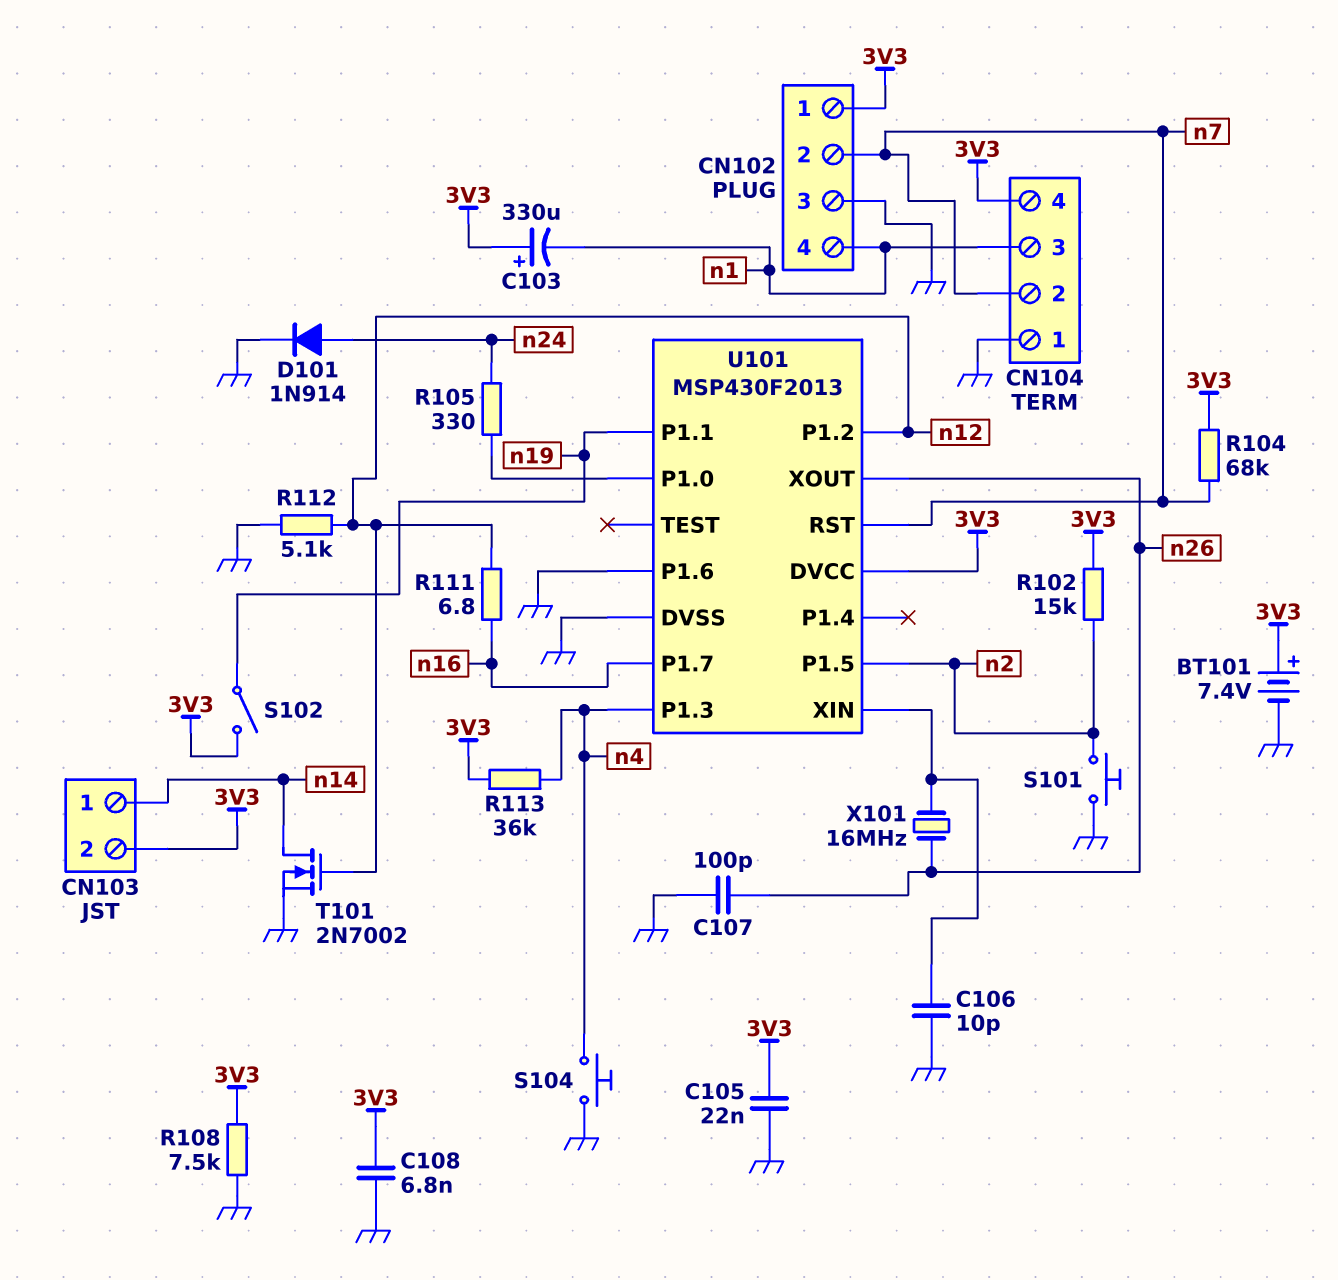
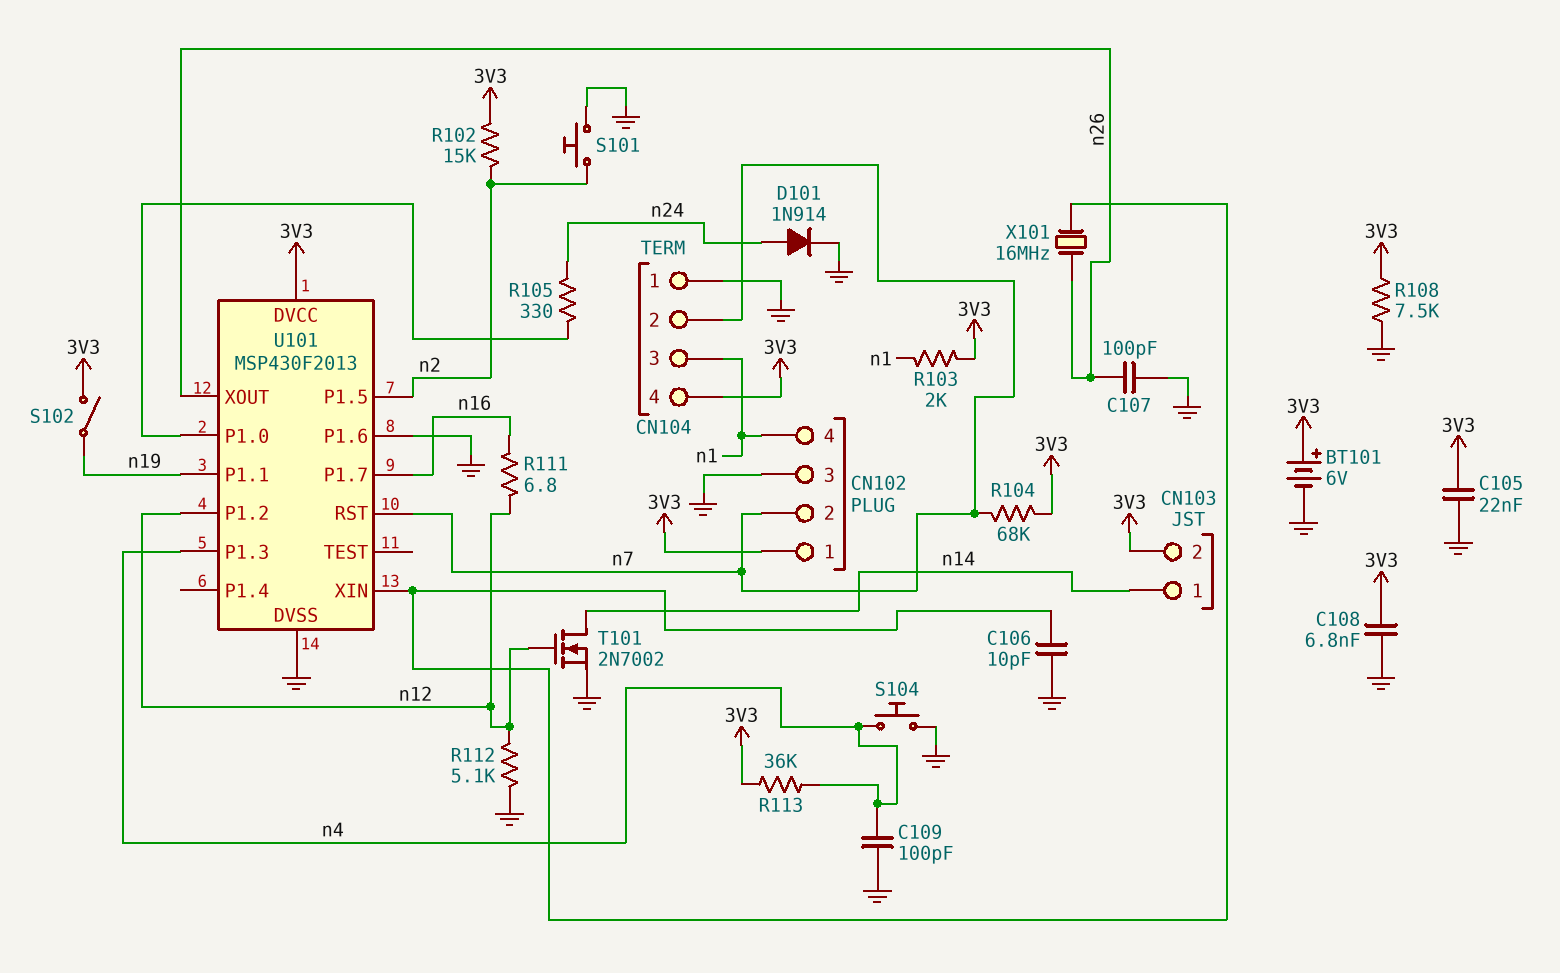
BT101: 7.4V (plus 3V3, minus GND) -> 6V (plus 3V3, minus GND)
C103: 330uF (plus 3V3, minus n1) -> none
C109: none -> 100pF (GND, n4)
R103: none -> 2k (3V3, n1)

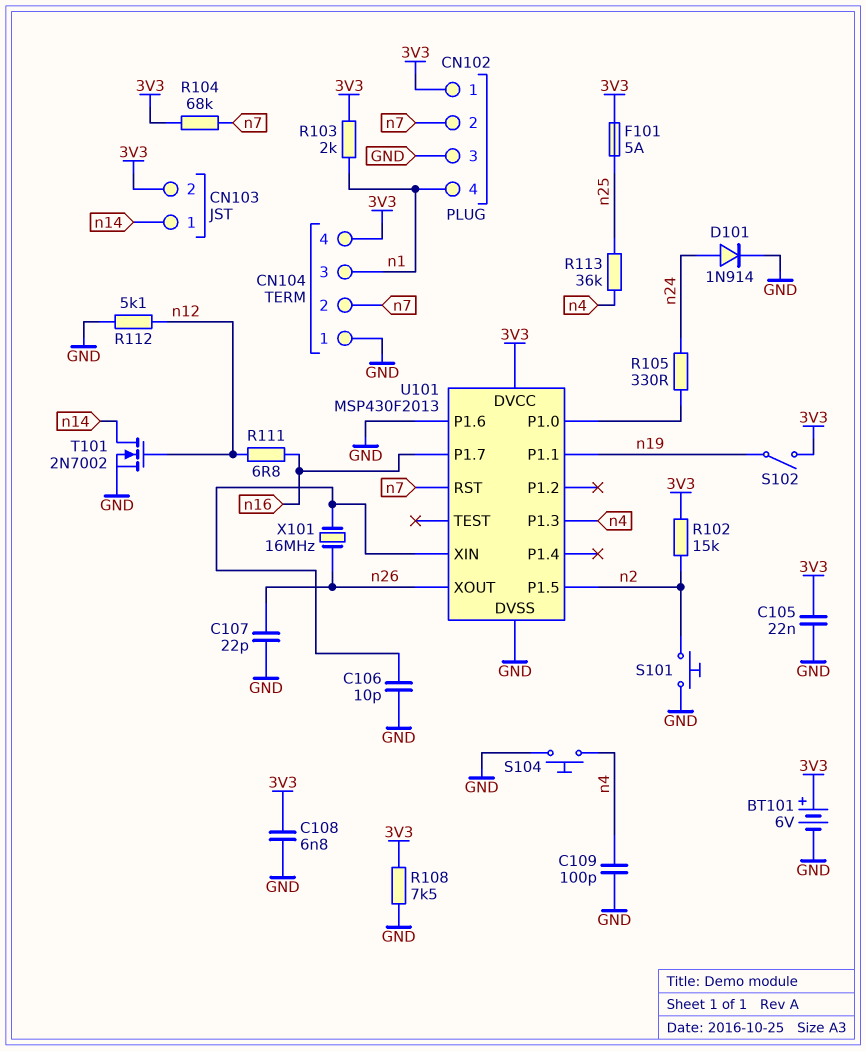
C107: 100pF (GND, n26) -> 22pF (GND, n26)
F101: none -> 5A (3V3, n25)
R113: 36k (3V3, n4) -> 36k (n4, n25)
U101 pin P1.2: n12 -> none

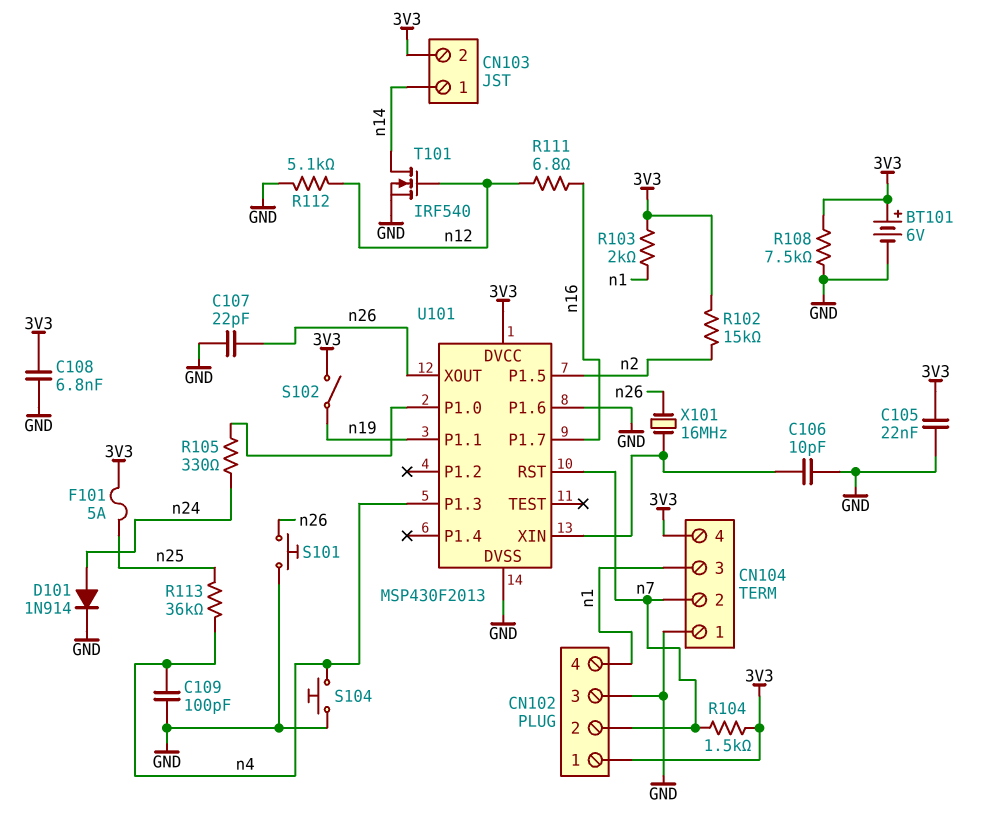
R104: 68k (3V3, n7) -> 1.5k (3V3, n7)
S101: button (GND, n2) -> button (GND, n26)
T101: NMOS 2N7002 (G n12, D n14, S GND) -> NMOS IRF540 (G n12, D n14, S GND)

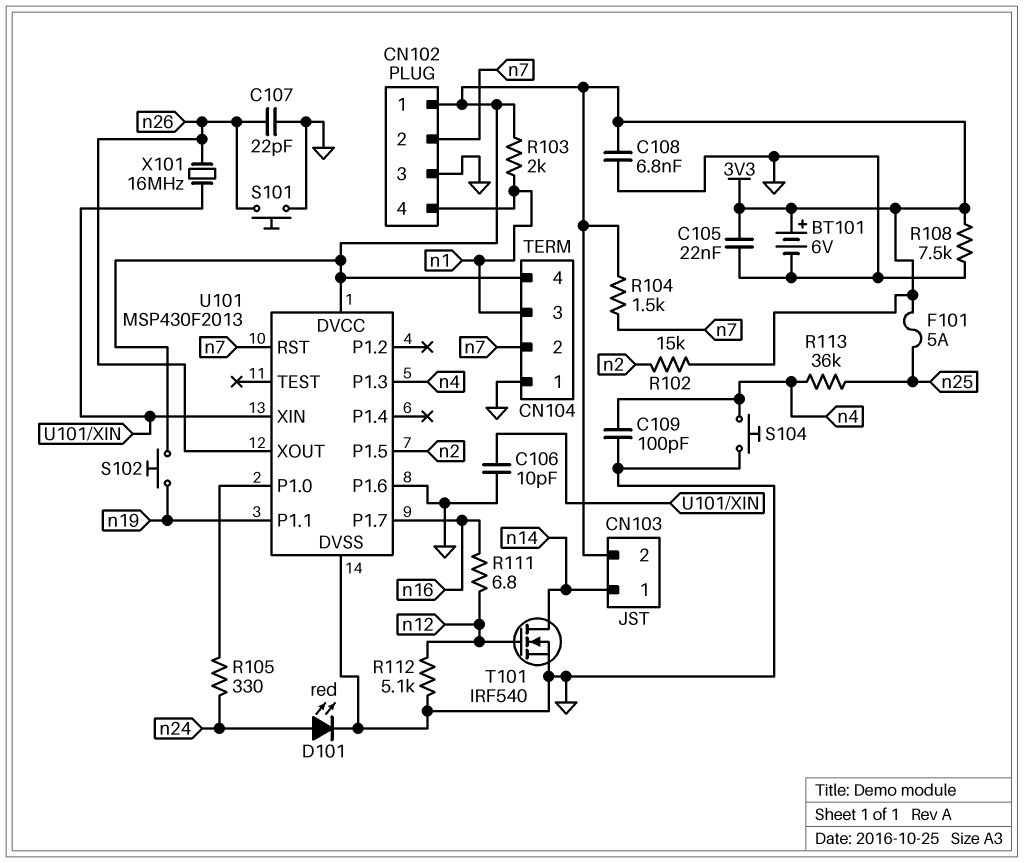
D101: diode 1N914 (A n24, K GND) -> LED red (A n24, K GND)
S102: switch (3V3, n19) -> button (3V3, n19)

